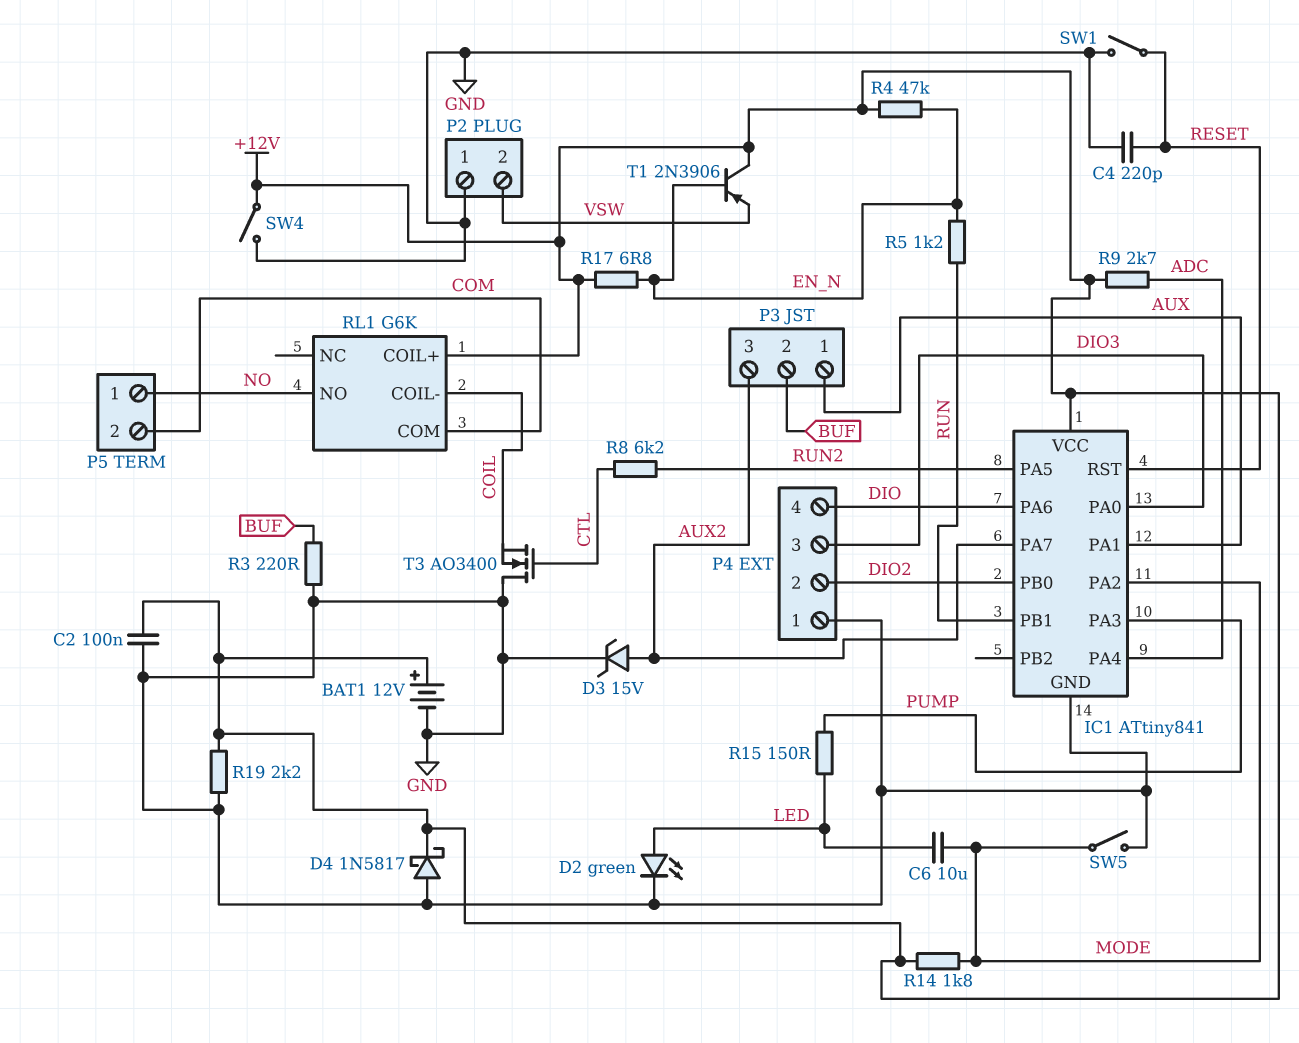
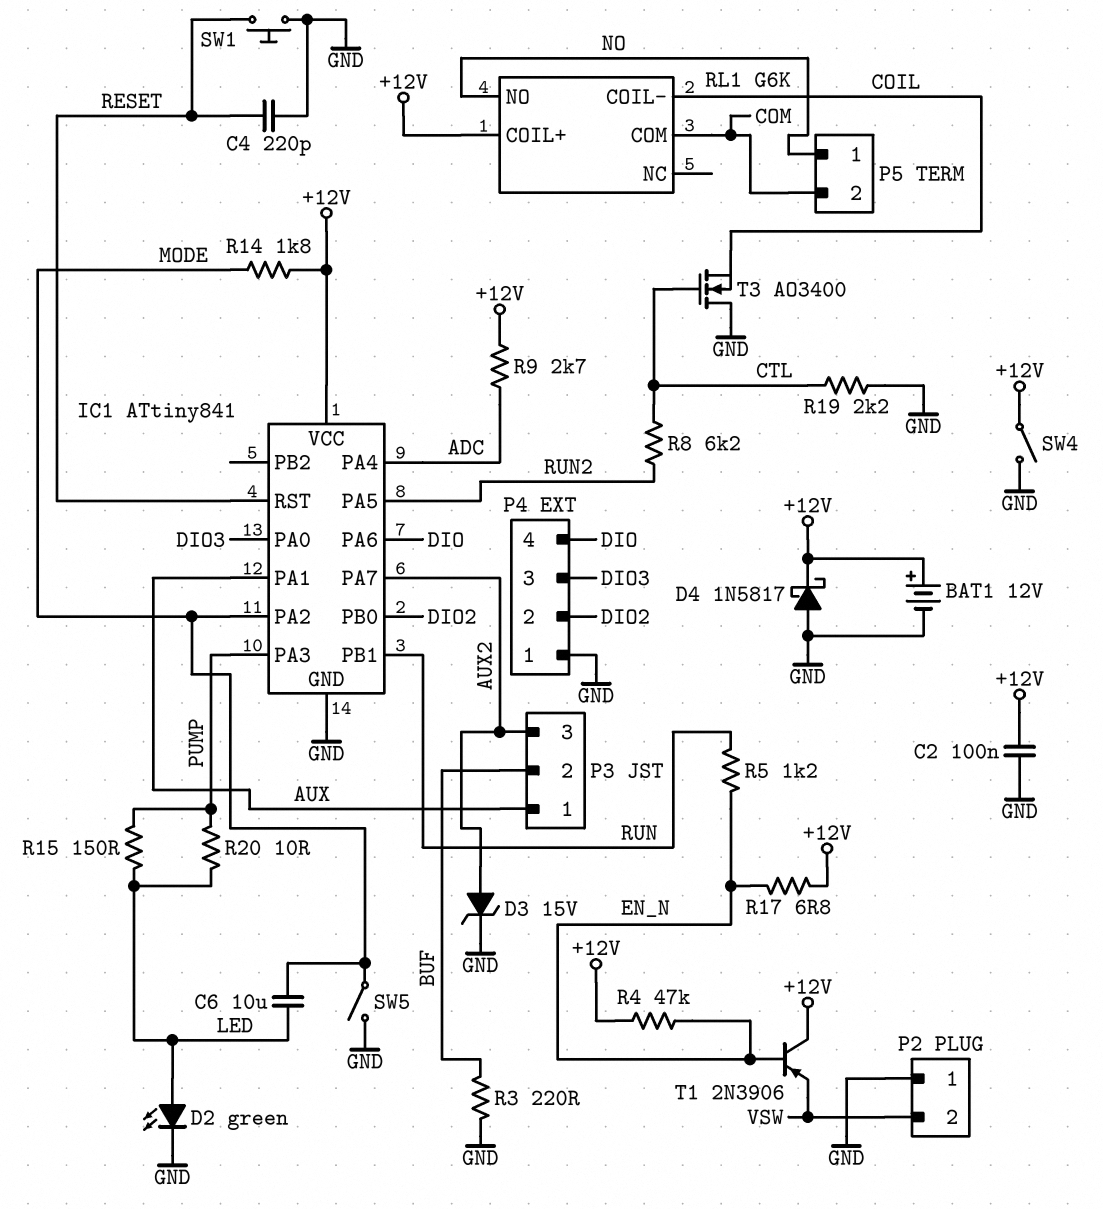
R19: 2.2k (+12V, GND) -> 2.2k (CTL, GND)
R20: none -> 10 (LED, PUMP)
SW1: switch (GND, RESET) -> button (GND, RESET)

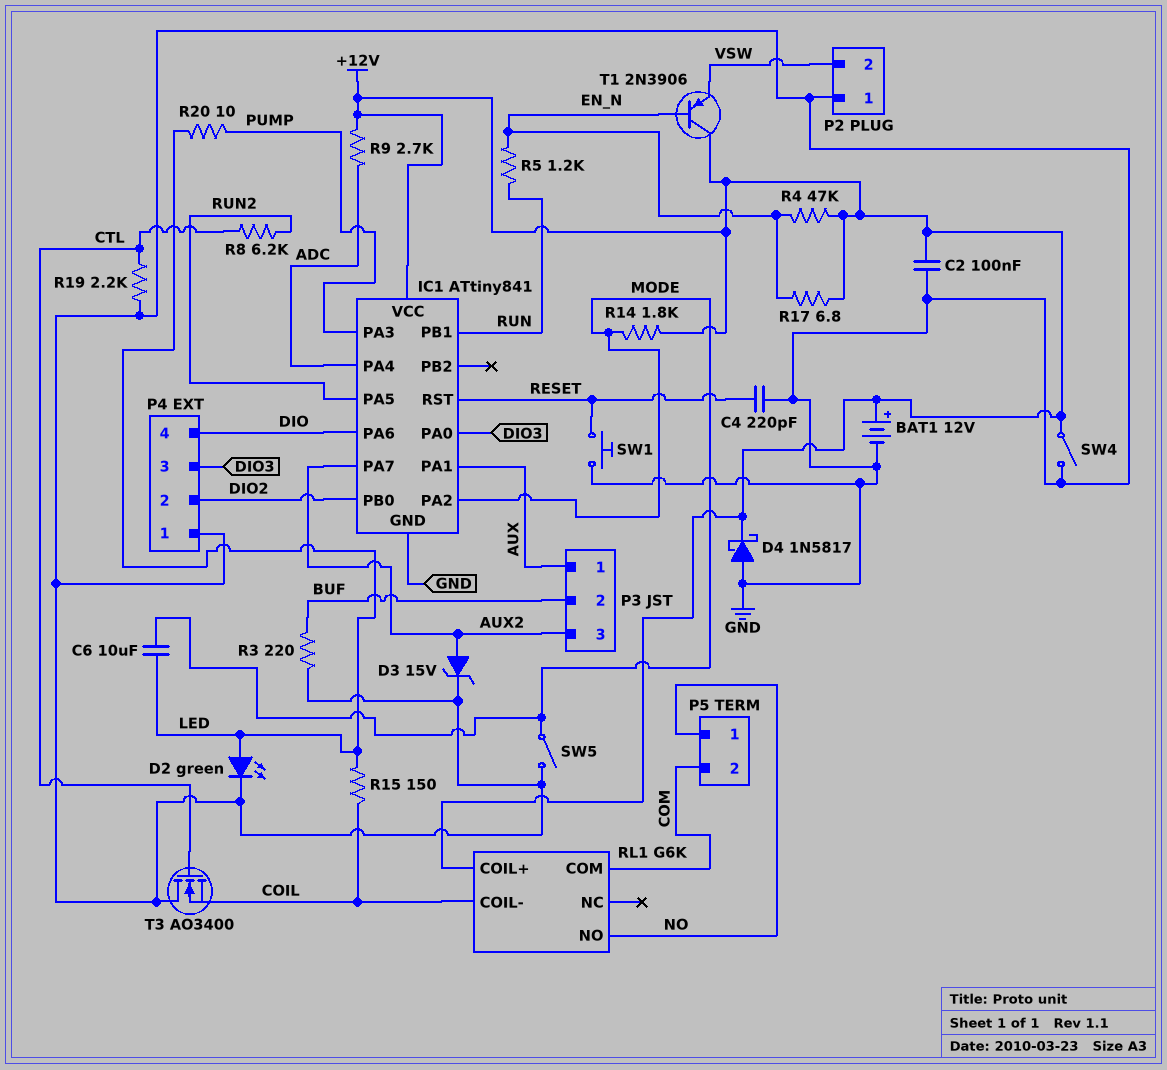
R15: 150 (LED, PUMP) -> 150 (COIL, LED)

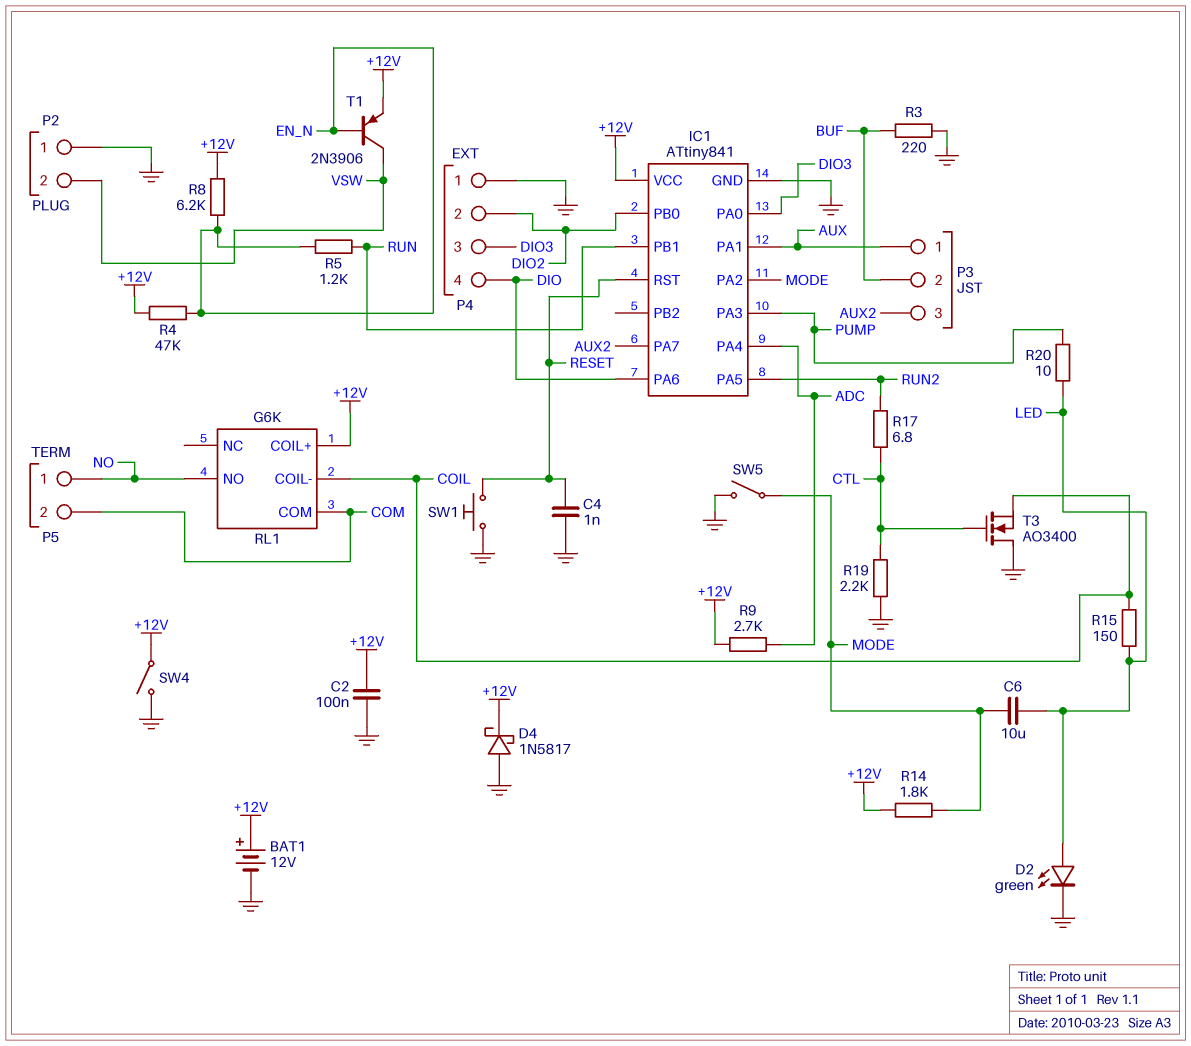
C4: 220pF (GND, RESET) -> 1nF (GND, RESET)
D3: zener 15V (A AUX2, K GND) -> none
R8: 6.2k (CTL, RUN2) -> 6.2k (+12V, EN_N)
R17: 6.8 (+12V, EN_N) -> 6.8 (CTL, RUN2)
T1: PNP 2N3906 (B EN_N, C +12V, E VSW) -> PNP 2N3906 (B EN_N, C VSW, E +12V)

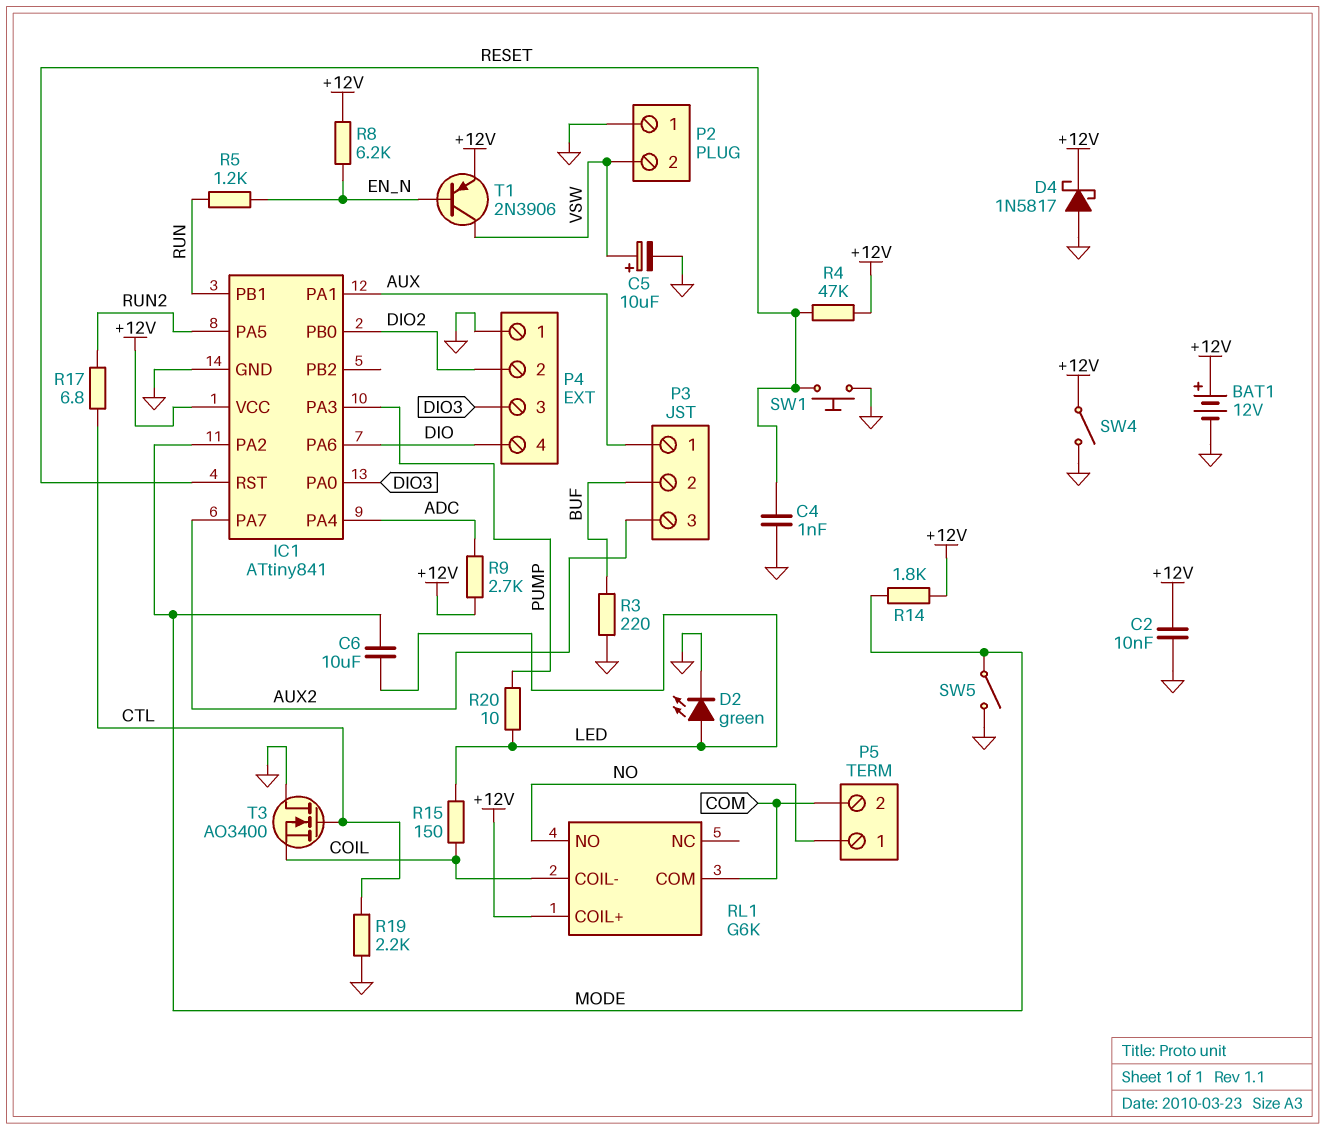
C2: 100nF (+12V, GND) -> 10nF (+12V, GND)
C5: none -> 10uF (plus VSW, minus GND)
R4: 47k (+12V, EN_N) -> 47k (+12V, RESET)

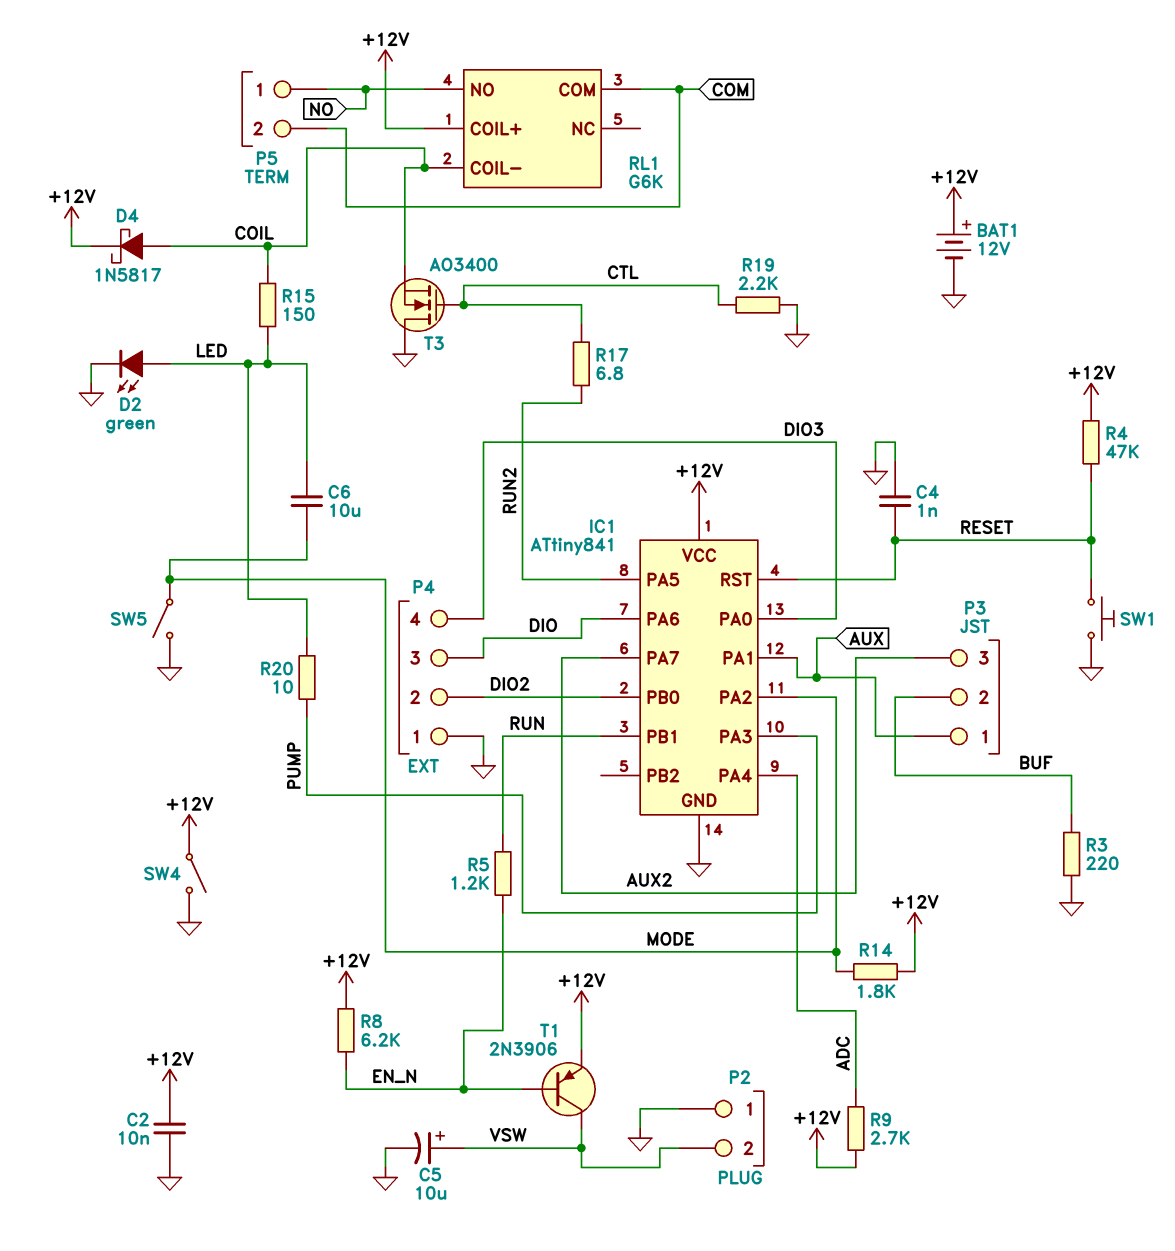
D4: schottky 1N5817 (A GND, K +12V) -> schottky 1N5817 (A COIL, K +12V)
P4 pin 3: DIO3 -> DIO
P4 pin 4: DIO -> DIO3

